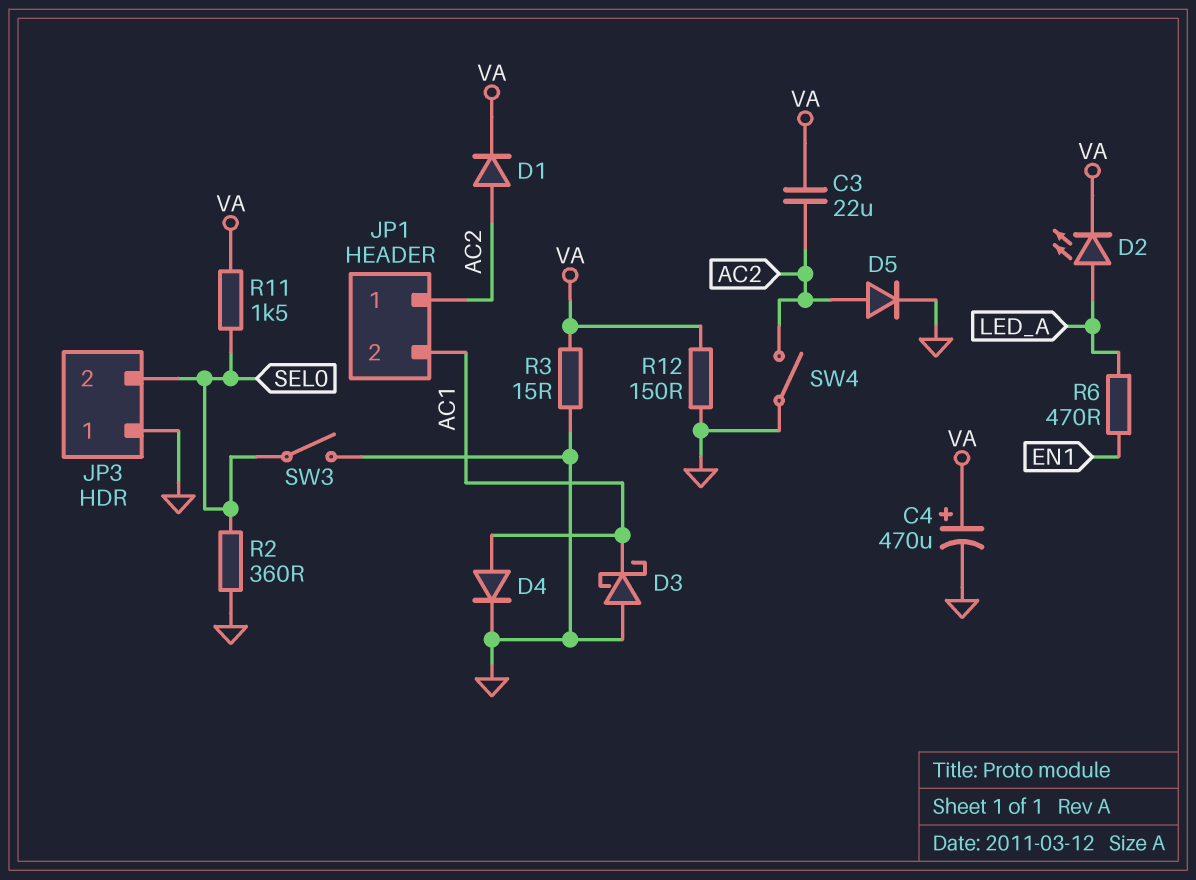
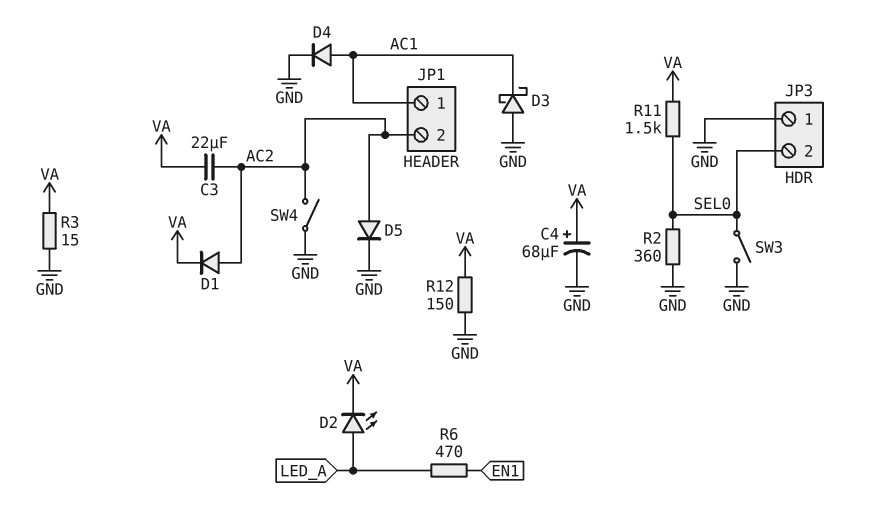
C4: 470uF (plus VA, minus GND) -> 68uF (plus VA, minus GND)
JP1 pin 1: AC2 -> AC1
JP1 pin 2: AC1 -> AC2

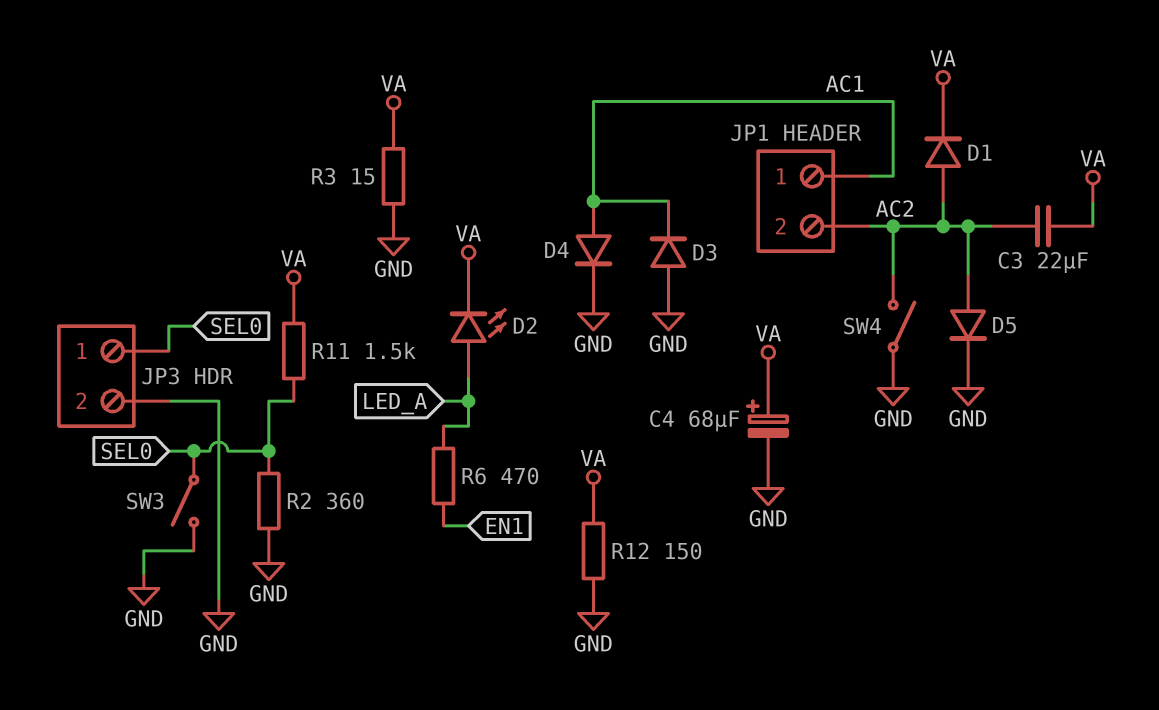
D3: schottky (A GND, K AC1) -> diode (A GND, K AC1)
JP3 pin 1: GND -> SEL0
JP3 pin 2: SEL0 -> GND

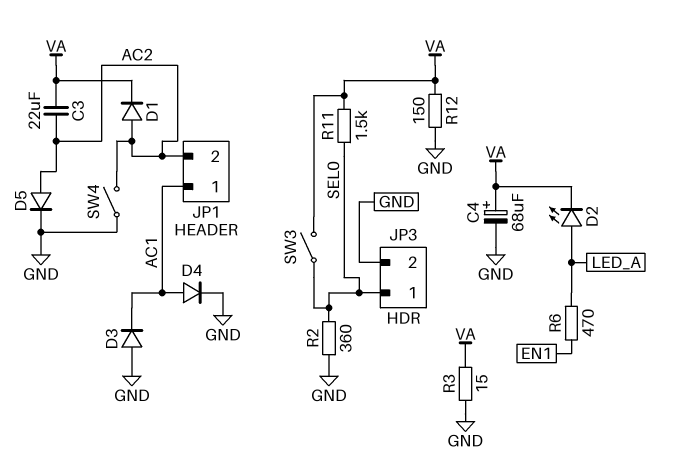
SW3: switch (GND, SEL0) -> switch (SEL0, VA)

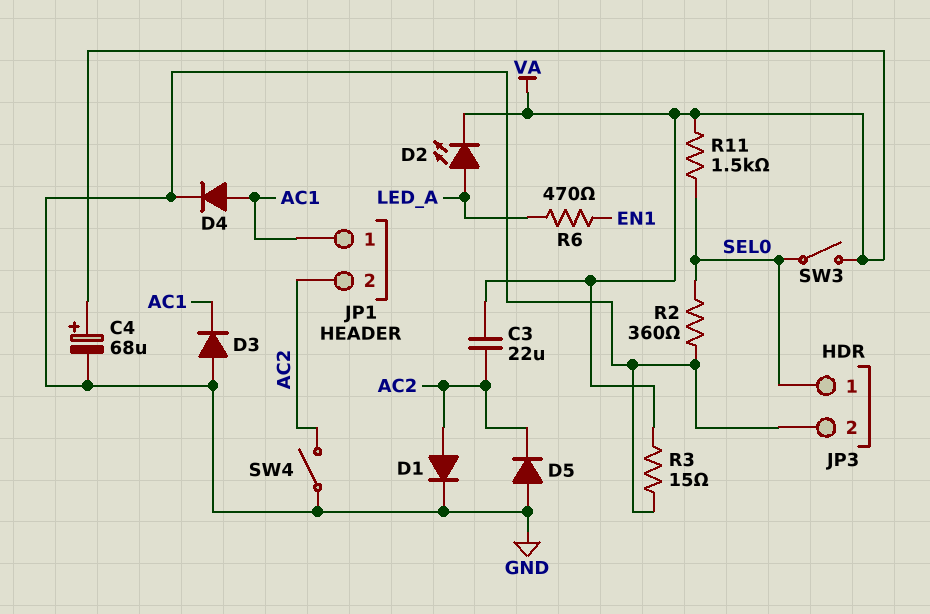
D1: diode (A AC2, K VA) -> diode (A AC2, K GND)
D5: diode (A AC2, K GND) -> diode (A GND, K AC2)
R12: 150 (GND, VA) -> none

